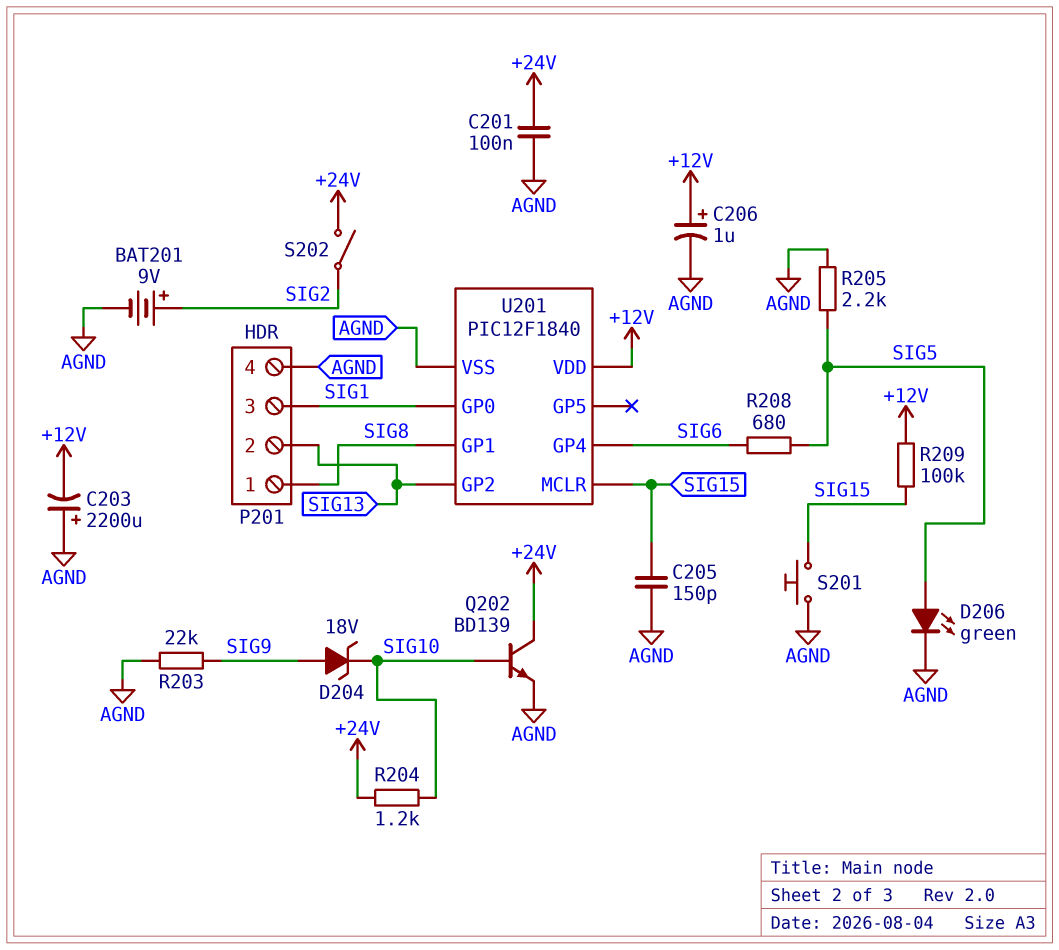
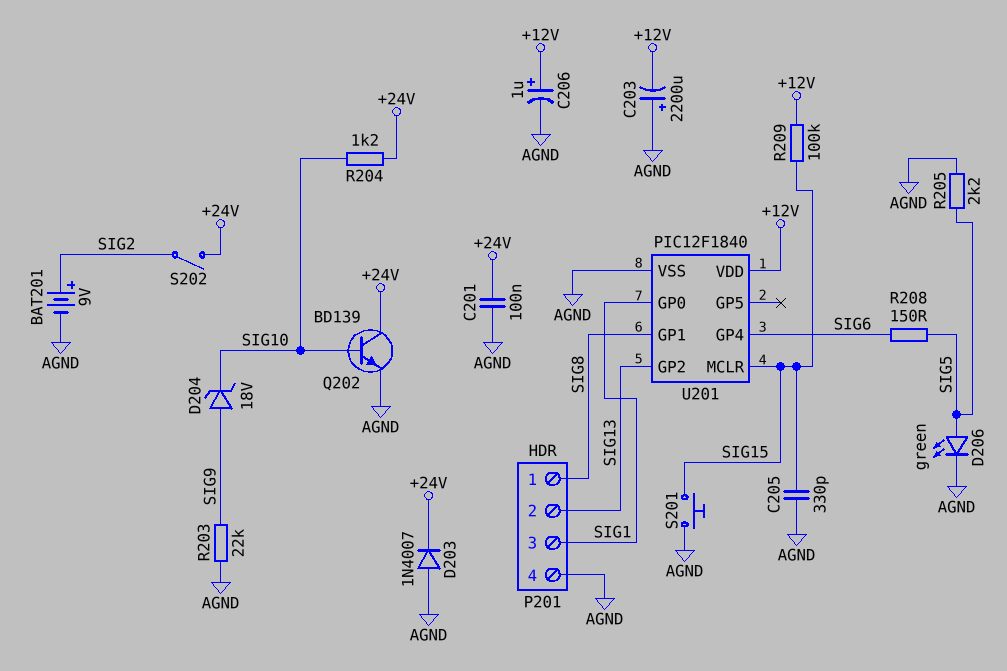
C205: 150pF (AGND, SIG15) -> 330pF (AGND, SIG15)
D203: none -> diode 1N4007 (A AGND, K +24V)
R208: 680 (SIG5, SIG6) -> 150 (SIG5, SIG6)

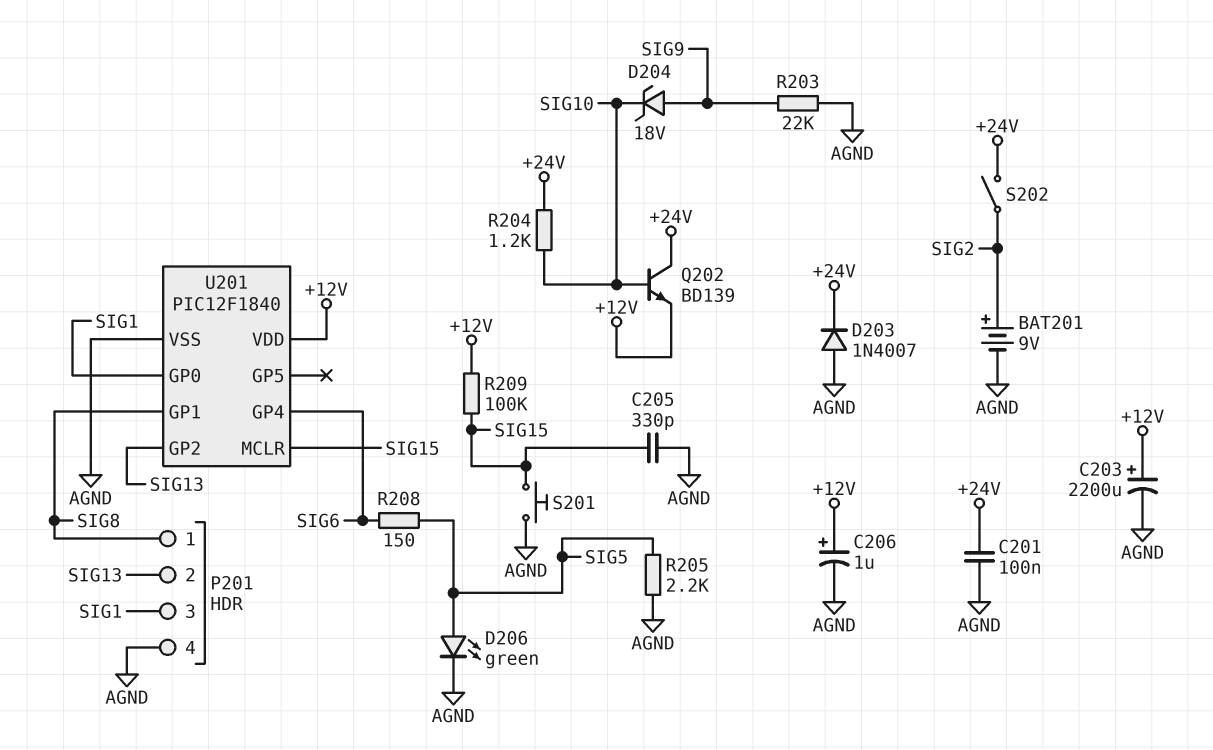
C203: 2200uF (plus AGND, minus +12V) -> 2200uF (plus +12V, minus AGND)
Q202: NPN BD139 (B SIG10, C +24V, E AGND) -> NPN BD139 (B SIG10, C +24V, E +12V)

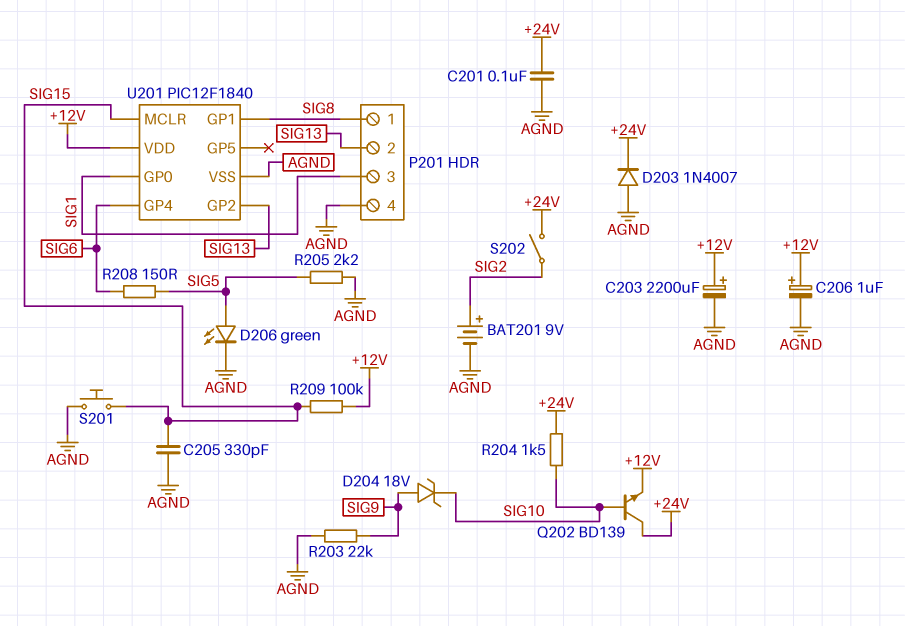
R204: 1.2k (+24V, SIG10) -> 1.5k (+24V, SIG10)

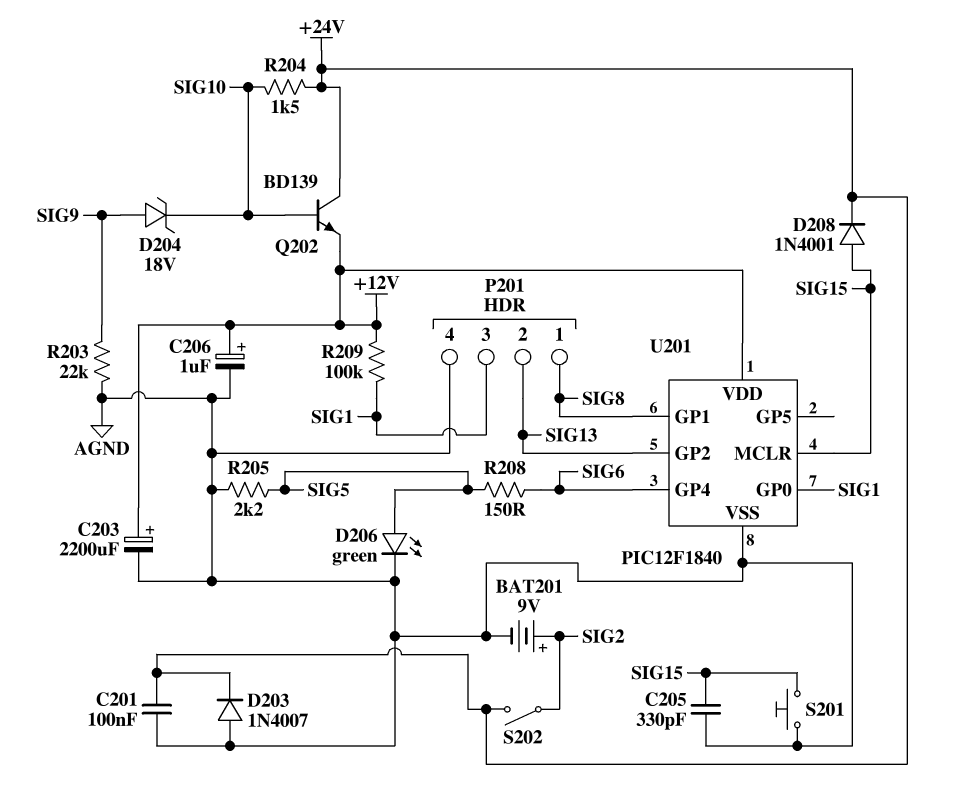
D208: none -> diode 1N4001 (A SIG15, K +24V)
R209: 100k (+12V, SIG15) -> 100k (+12V, SIG1)

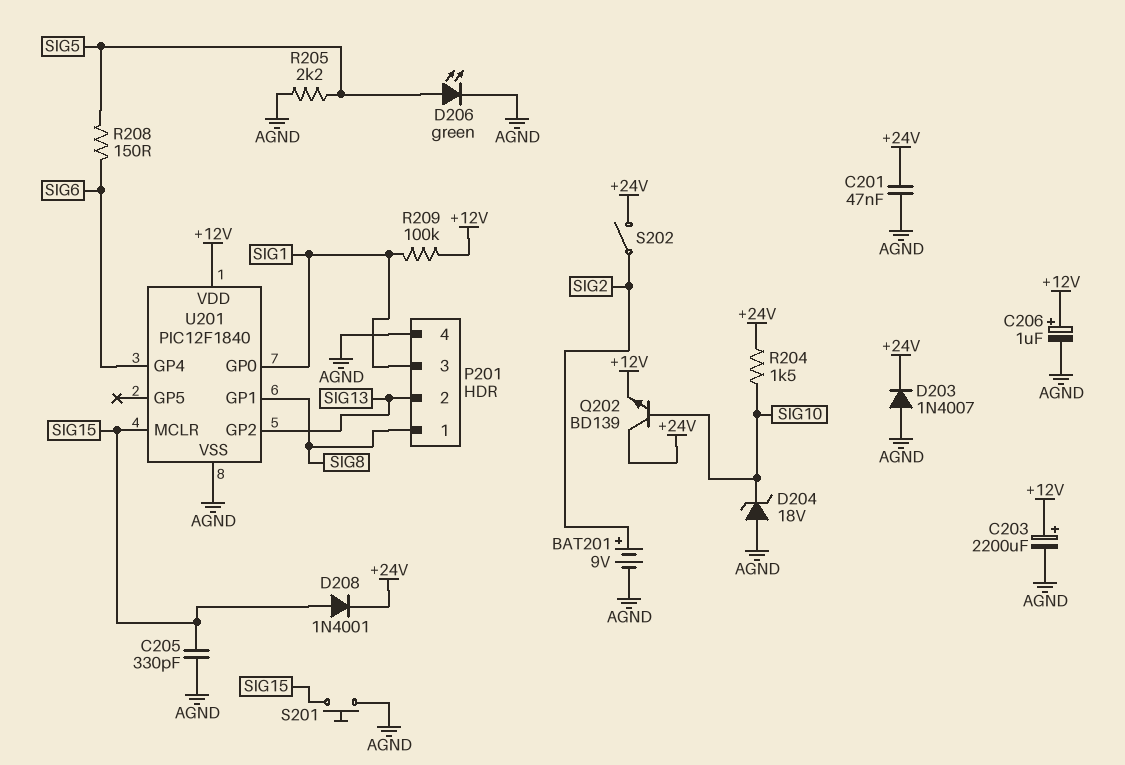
C201: 100nF (+24V, AGND) -> 47nF (+24V, AGND)
D204: zener 18V (A SIG9, K SIG10) -> zener 18V (A AGND, K SIG10)
R203: 22k (AGND, SIG9) -> none

